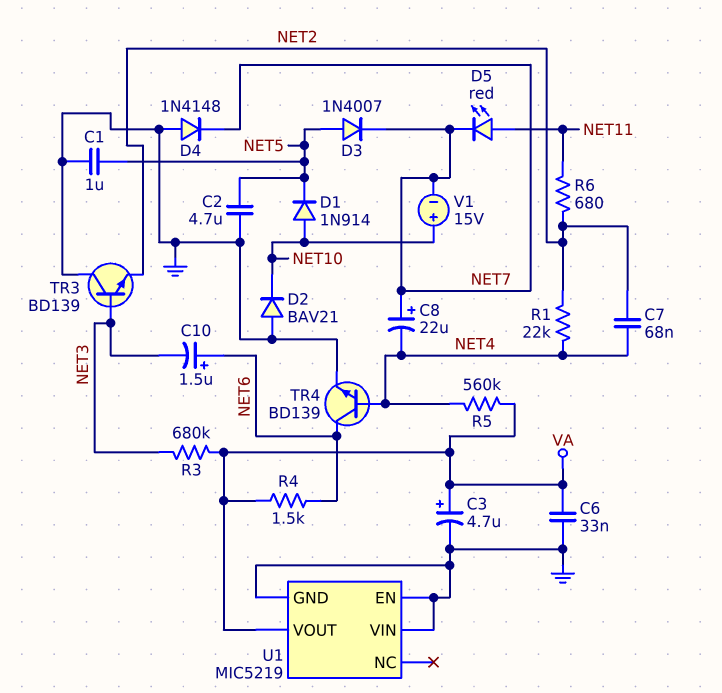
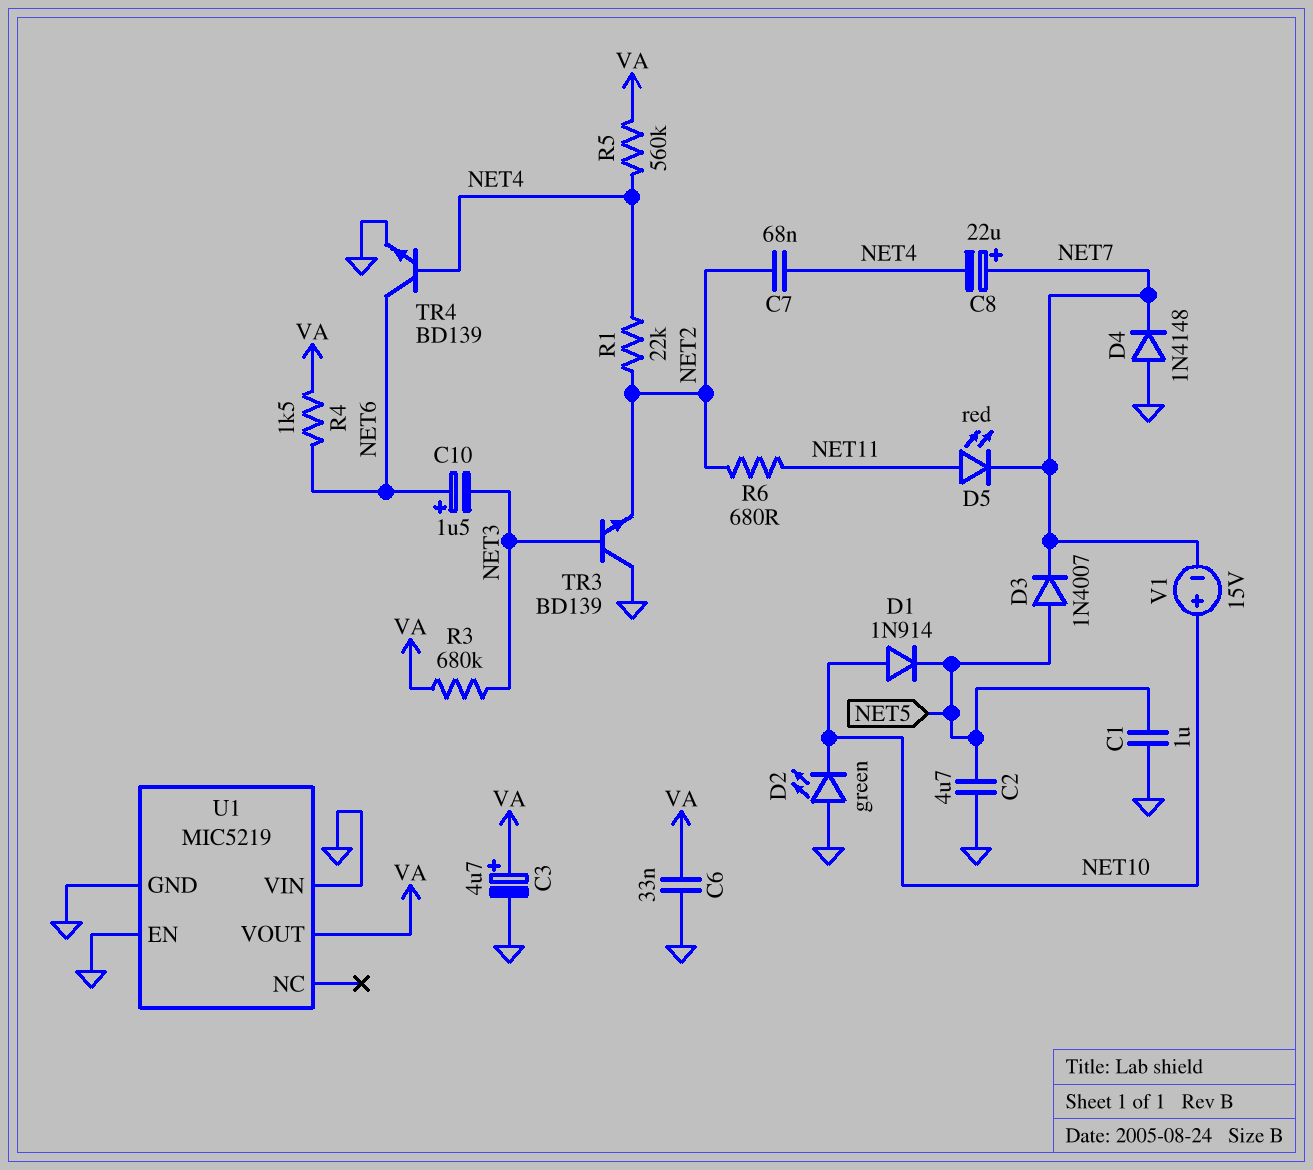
D2: diode BAV21 (A GND, K NET10) -> LED green (A GND, K NET10)

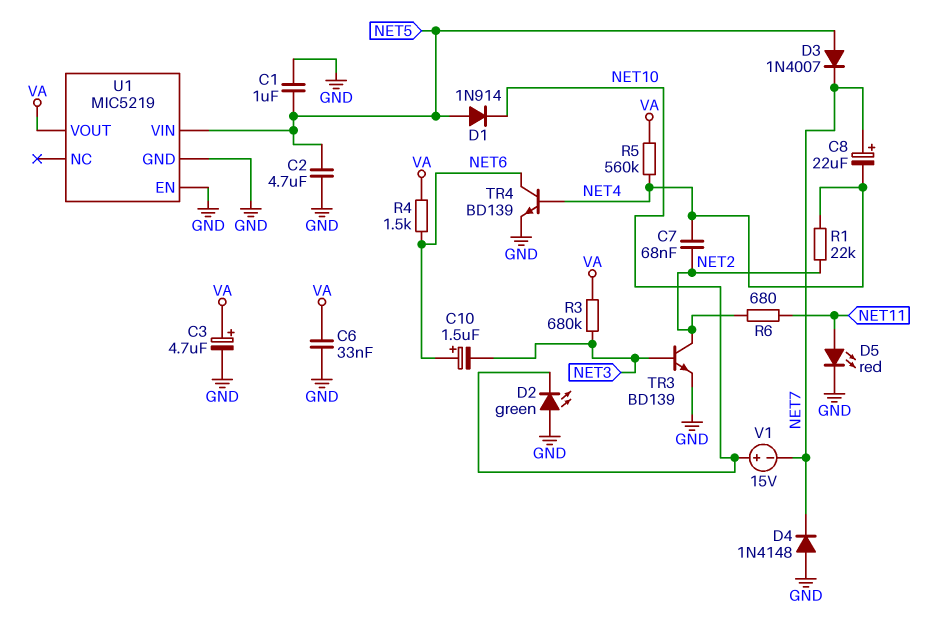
D1: diode 1N914 (A NET10, K NET5) -> diode 1N914 (A NET5, K NET10)
D5: LED red (A NET11, K NET7) -> LED red (A NET11, K GND)
TR3: NPN BD139 (B NET3, C GND, E NET2) -> NPN BD139 (B NET3, C NET2, E GND)
U1 pin VIN: GND -> NET5

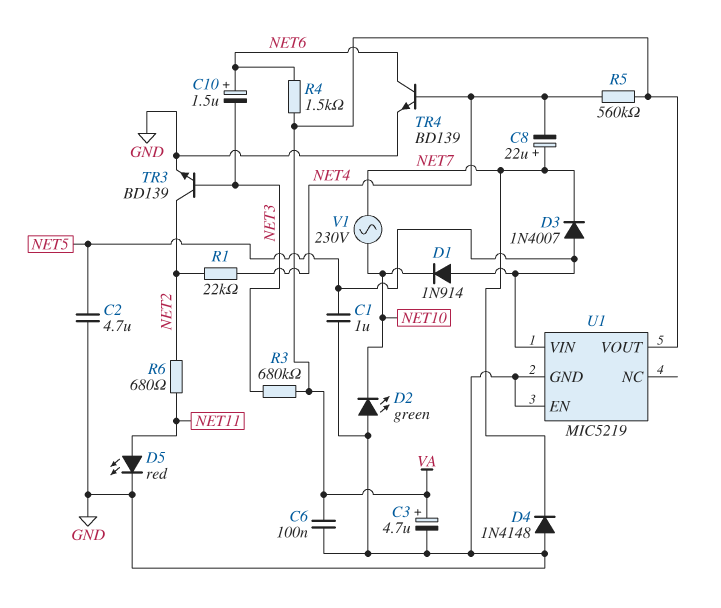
C6: 33nF (GND, VA) -> 100nF (GND, VA)
C7: 68nF (NET2, NET4) -> none
V1: 15V (plus NET10, minus NET7) -> AC 230V (NET7, NET10)

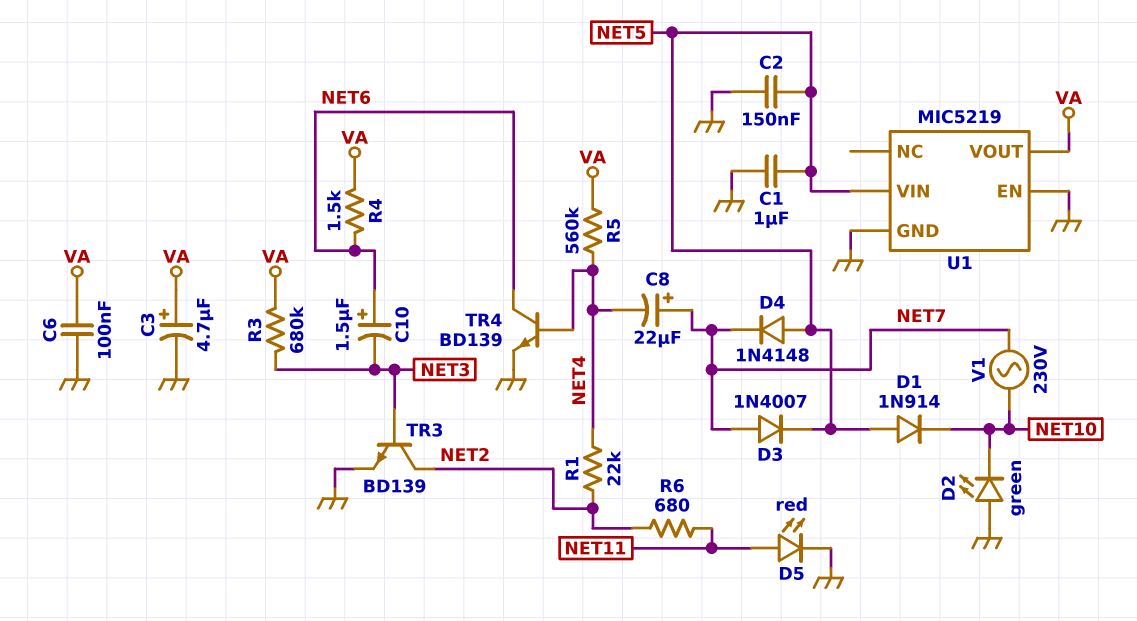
C2: 4.7uF (GND, NET5) -> 150nF (GND, NET5)
D3: diode 1N4007 (A NET5, K NET7) -> diode 1N4007 (A NET7, K NET5)
D4: diode 1N4148 (A GND, K NET7) -> diode 1N4148 (A NET5, K NET7)

